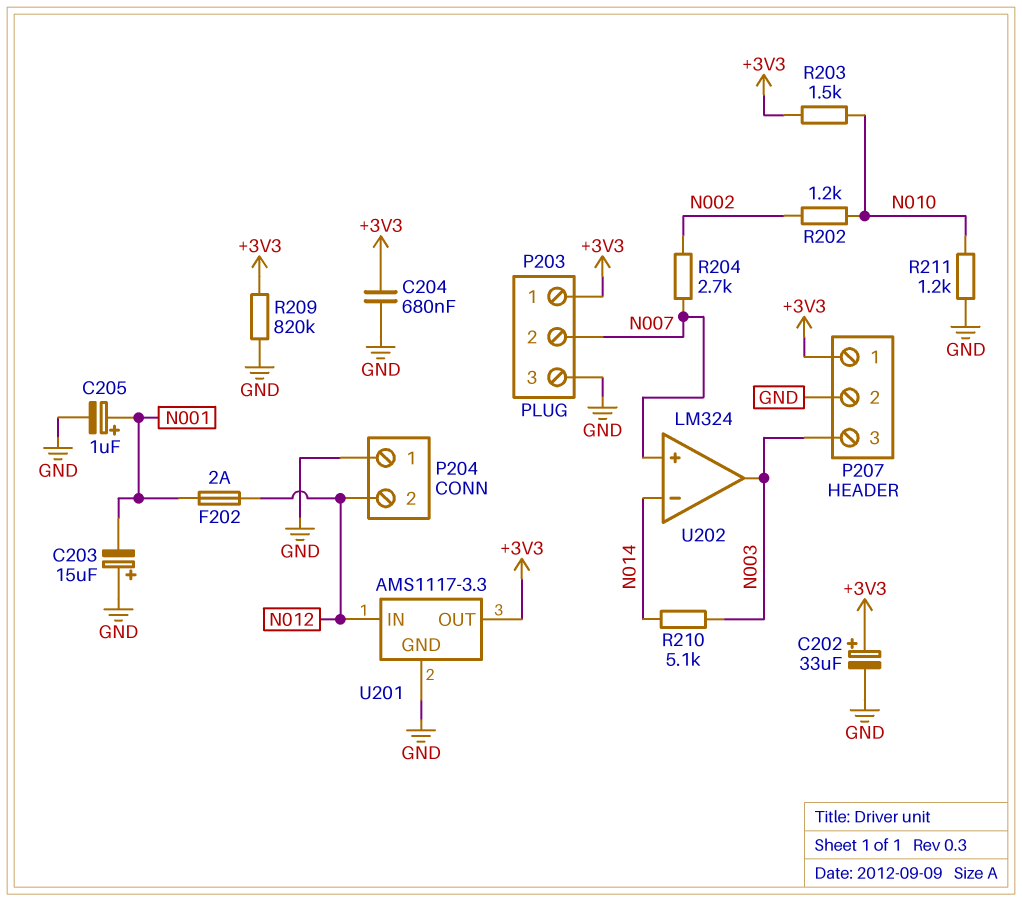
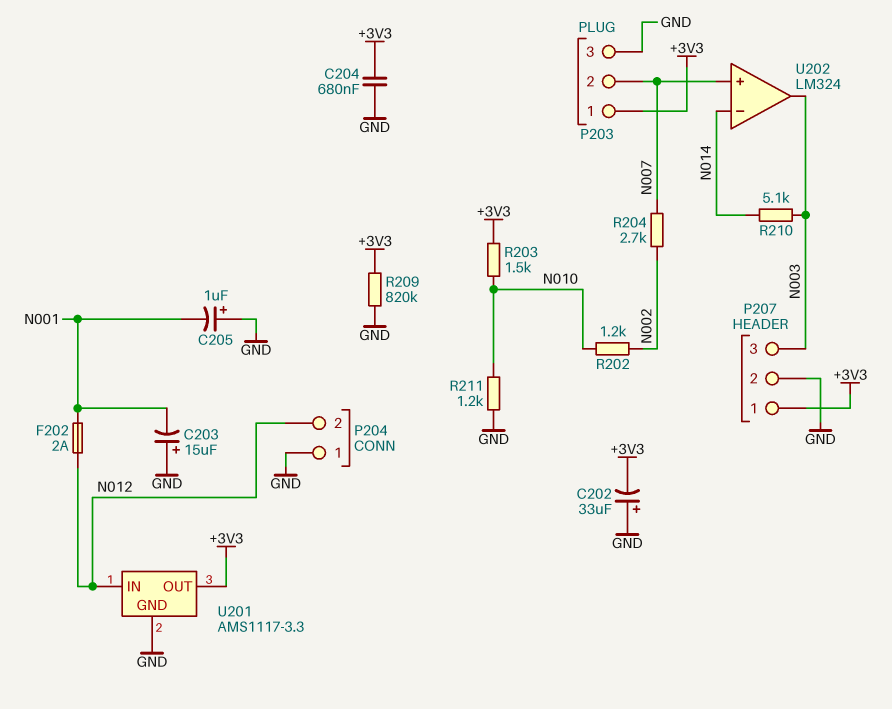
C202: 33uF (plus +3V3, minus GND) -> 33uF (plus GND, minus +3V3)
C205: 1uF (plus N001, minus GND) -> 1uF (plus GND, minus N001)

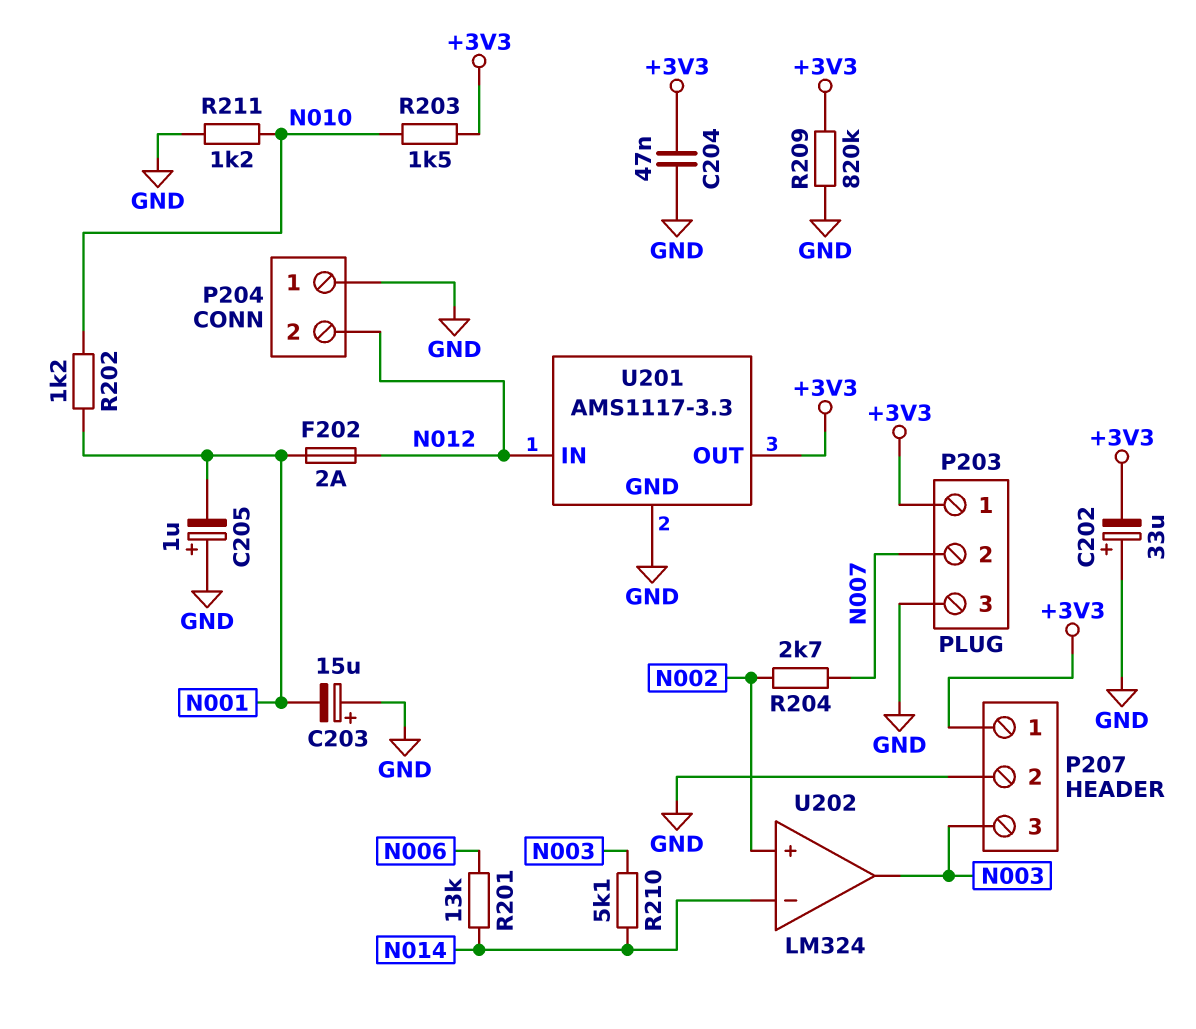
C204: 680nF (+3V3, GND) -> 47nF (+3V3, GND)
R201: none -> 13k (N006, N014)
R202: 1.2k (N002, N010) -> 1.2k (N001, N010)
U202 pin in+: N007 -> N002

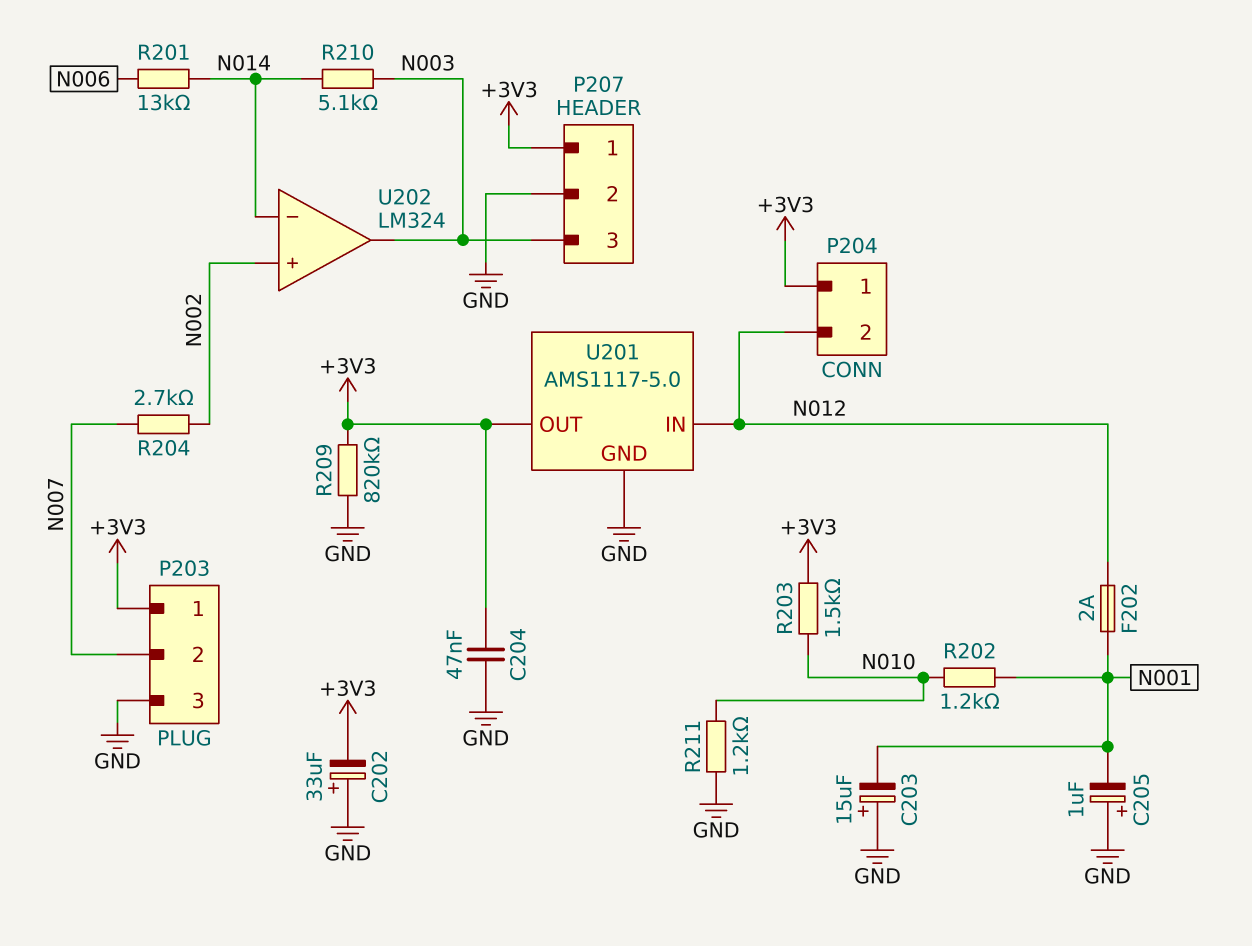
P204 pin 1: GND -> +3V3
U201: AMS1117-3.3 -> AMS1117-5.0

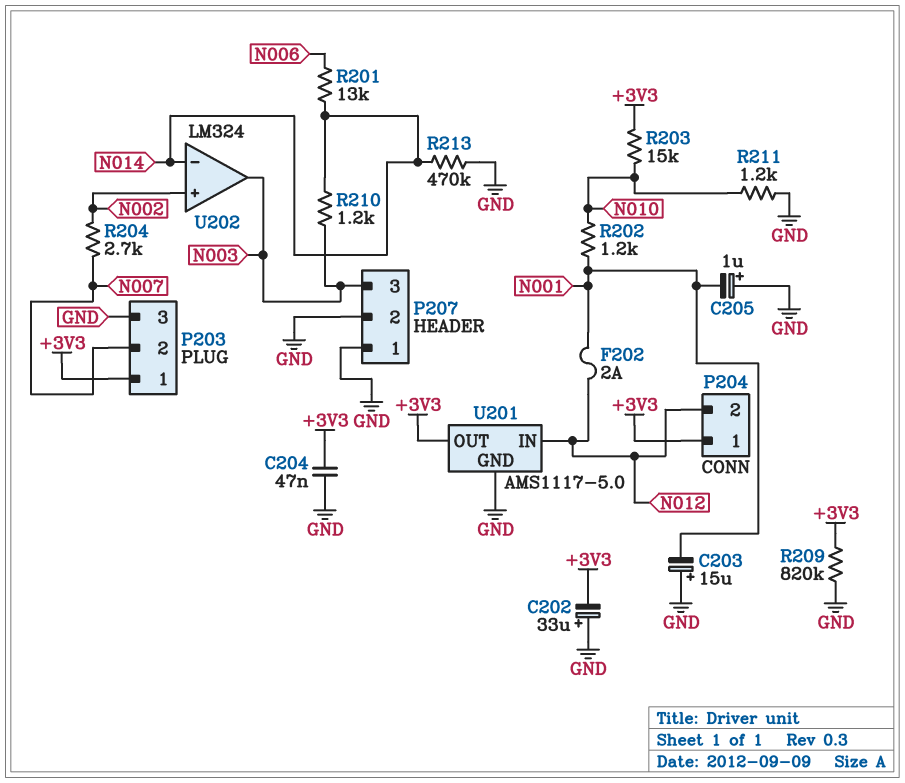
P207 pin 1: +3V3 -> GND
R203: 1.5k (+3V3, N010) -> 15k (+3V3, N010)
R210: 5.1k (N003, N014) -> 1.2k (N003, N014)
R213: none -> 470k (GND, N014)

